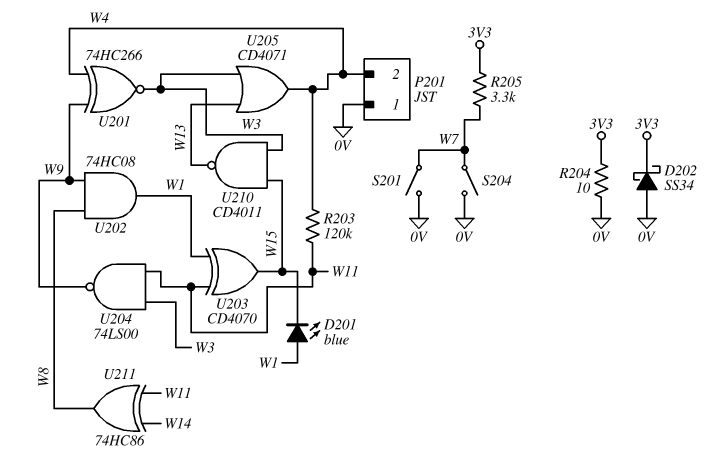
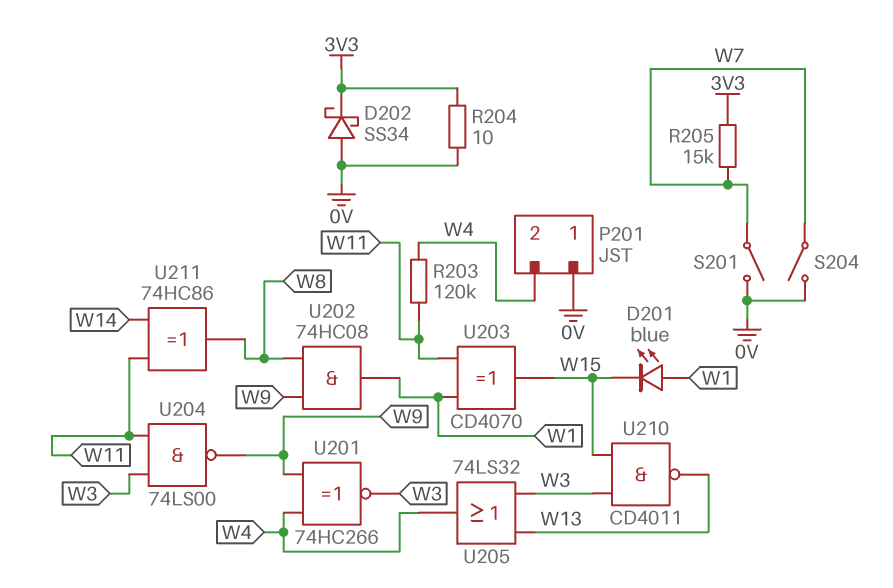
R205: 3.3k (3V3, W7) -> 15k (3V3, W7)
U205: OR CD4071 (in W3, in W13, out W4) -> OR 74LS32 (in W3, in W13, out W4)

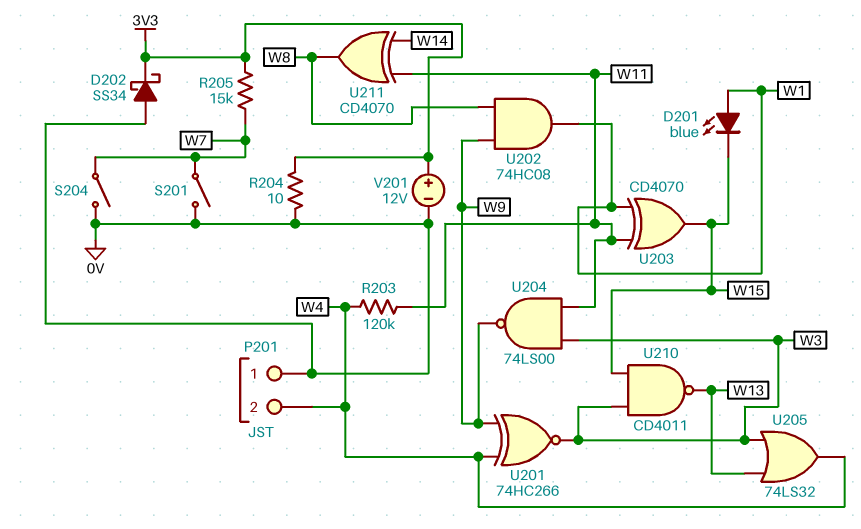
U211: XOR 74HC86 (in W11, in W14, out W8) -> XOR CD4070 (in W11, in W14, out W8)
V201: none -> 12V (plus 3V3, minus 0V)

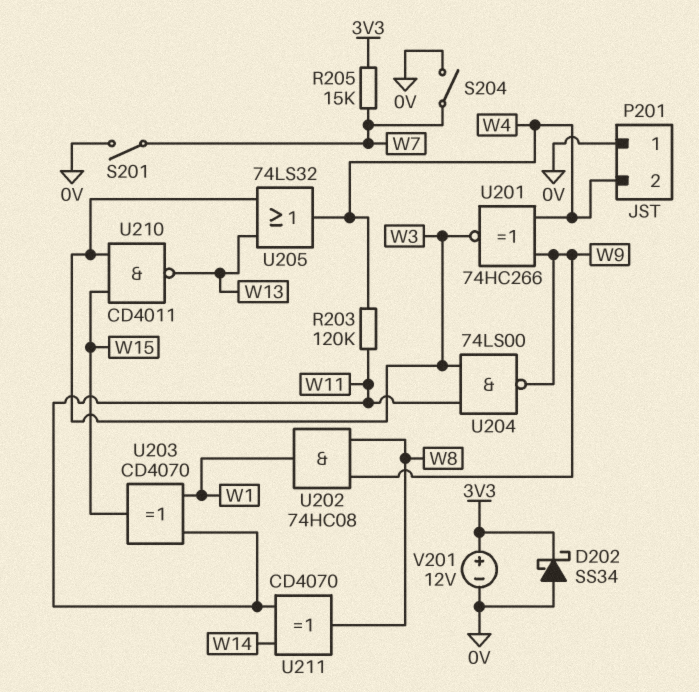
D201: LED blue (A W1, K W15) -> none
R204: 10 (0V, 3V3) -> none

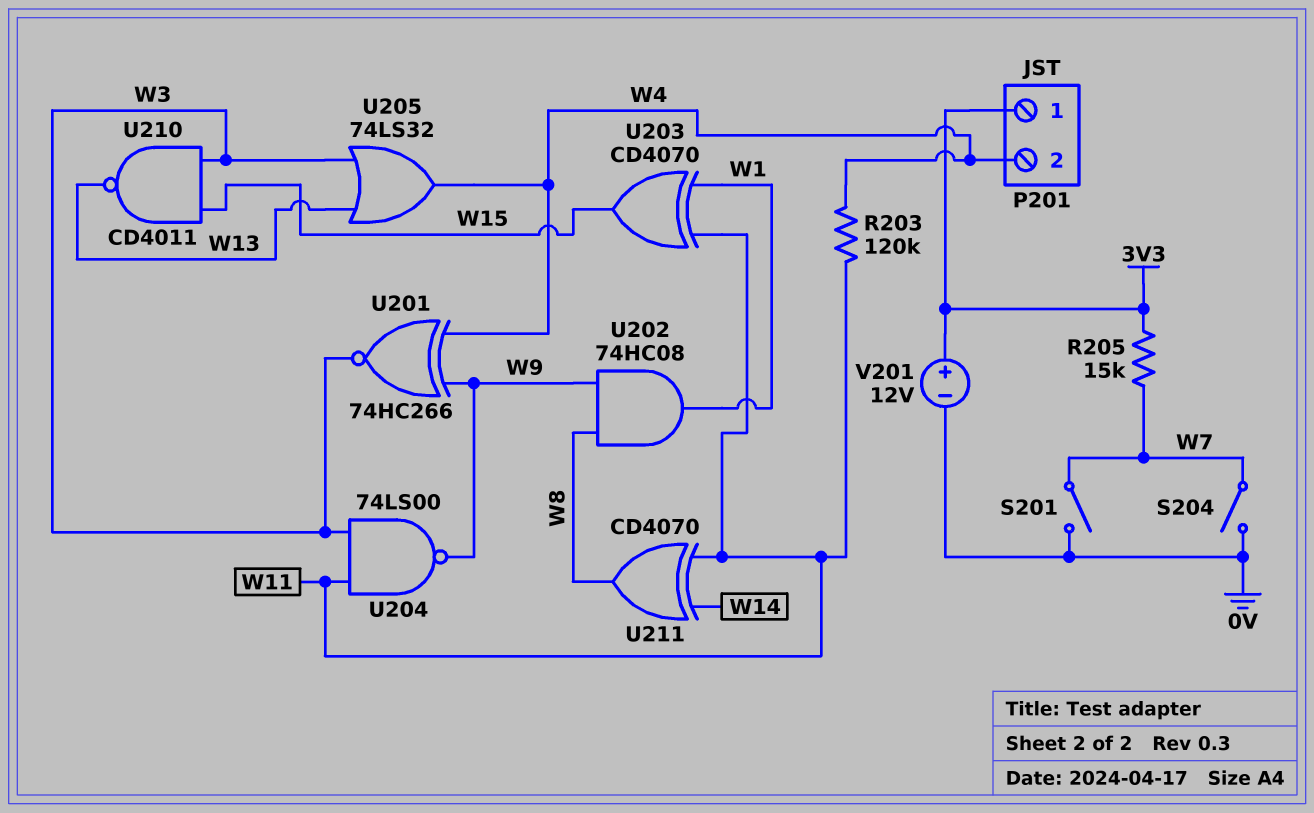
D202: schottky SS34 (A 0V, K 3V3) -> none
P201 pin 1: 0V -> 3V3

